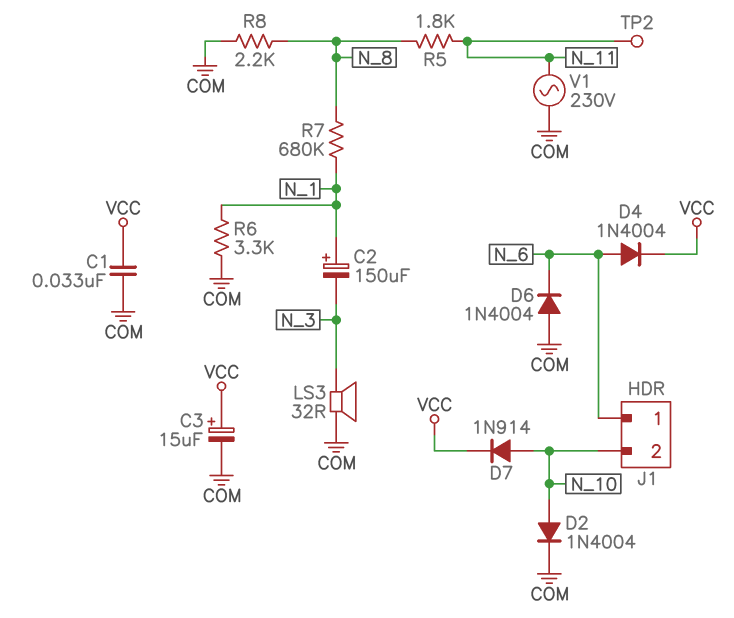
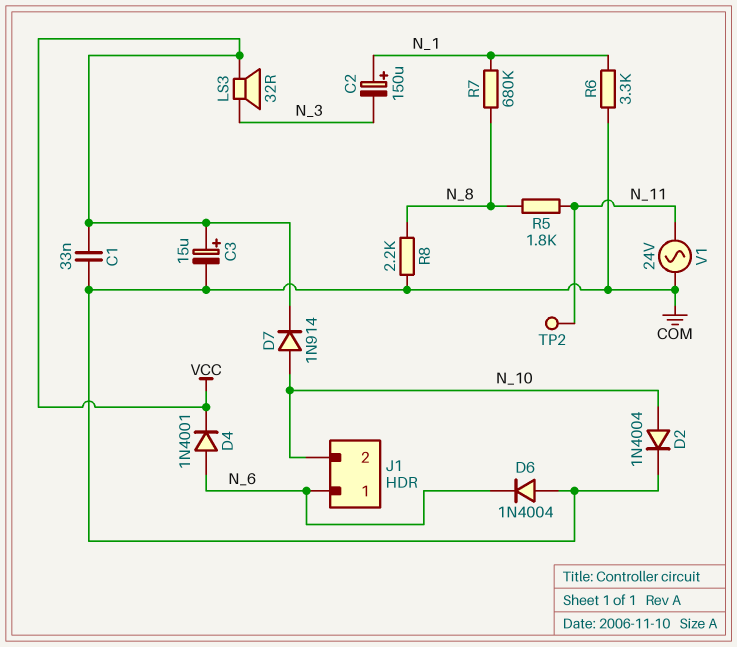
D4: diode 1N4004 (A N_6, K VCC) -> diode 1N4001 (A N_6, K VCC)
LS3: speaker 32R (COM, N_3) -> speaker 32R (N_3, VCC)
V1: AC 230V (COM, N_11) -> AC 24V (COM, N_11)

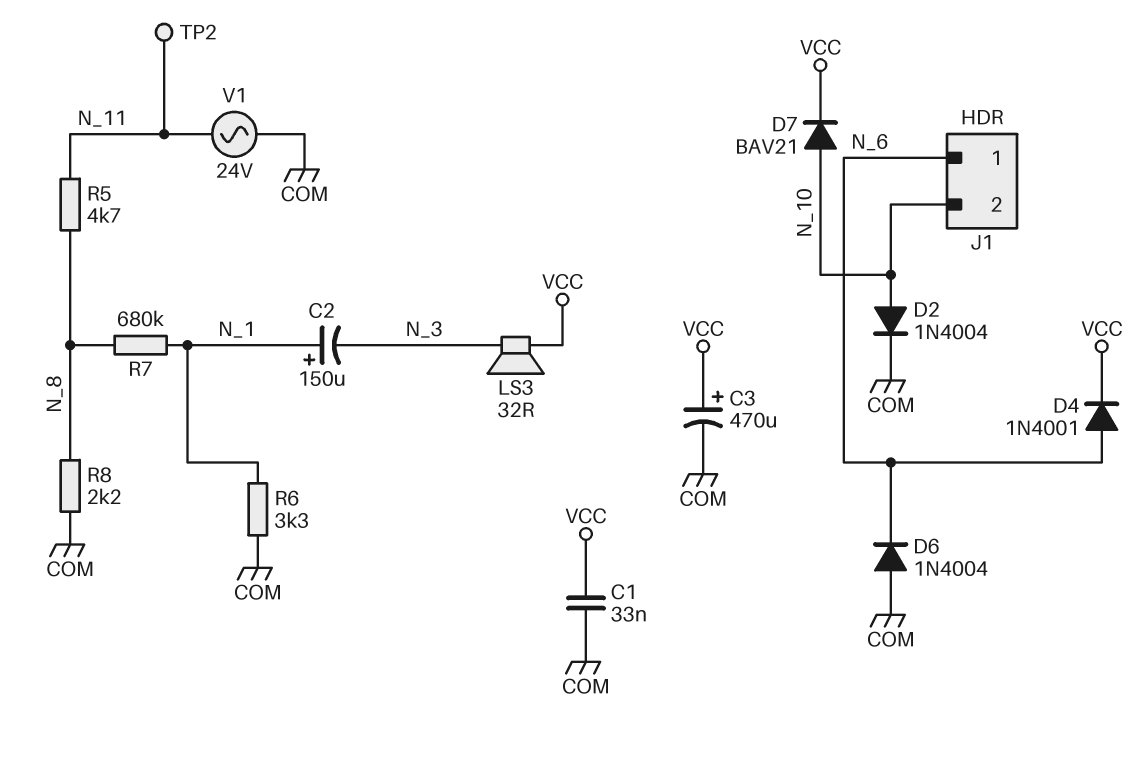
C3: 15uF (plus VCC, minus COM) -> 470uF (plus VCC, minus COM)
D7: diode 1N914 (A N_10, K VCC) -> diode BAV21 (A N_10, K VCC)
R5: 1.8k (N_8, N_11) -> 4.7k (N_8, N_11)

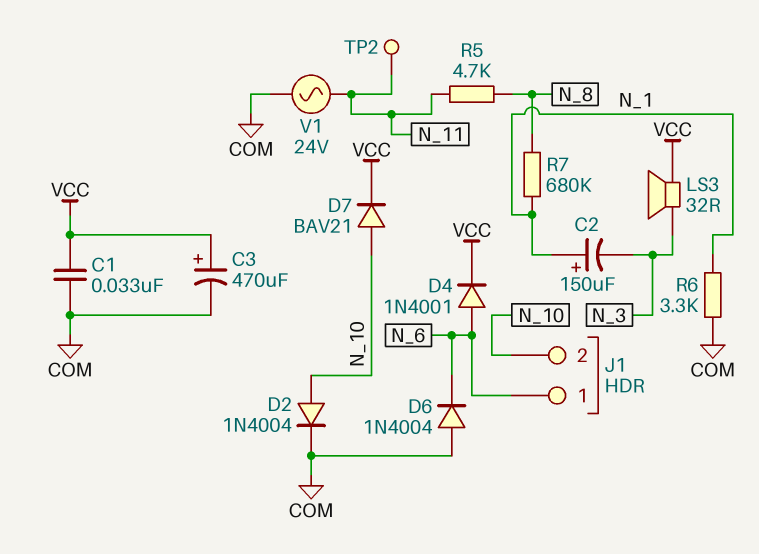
R8: 2.2k (COM, N_8) -> none

